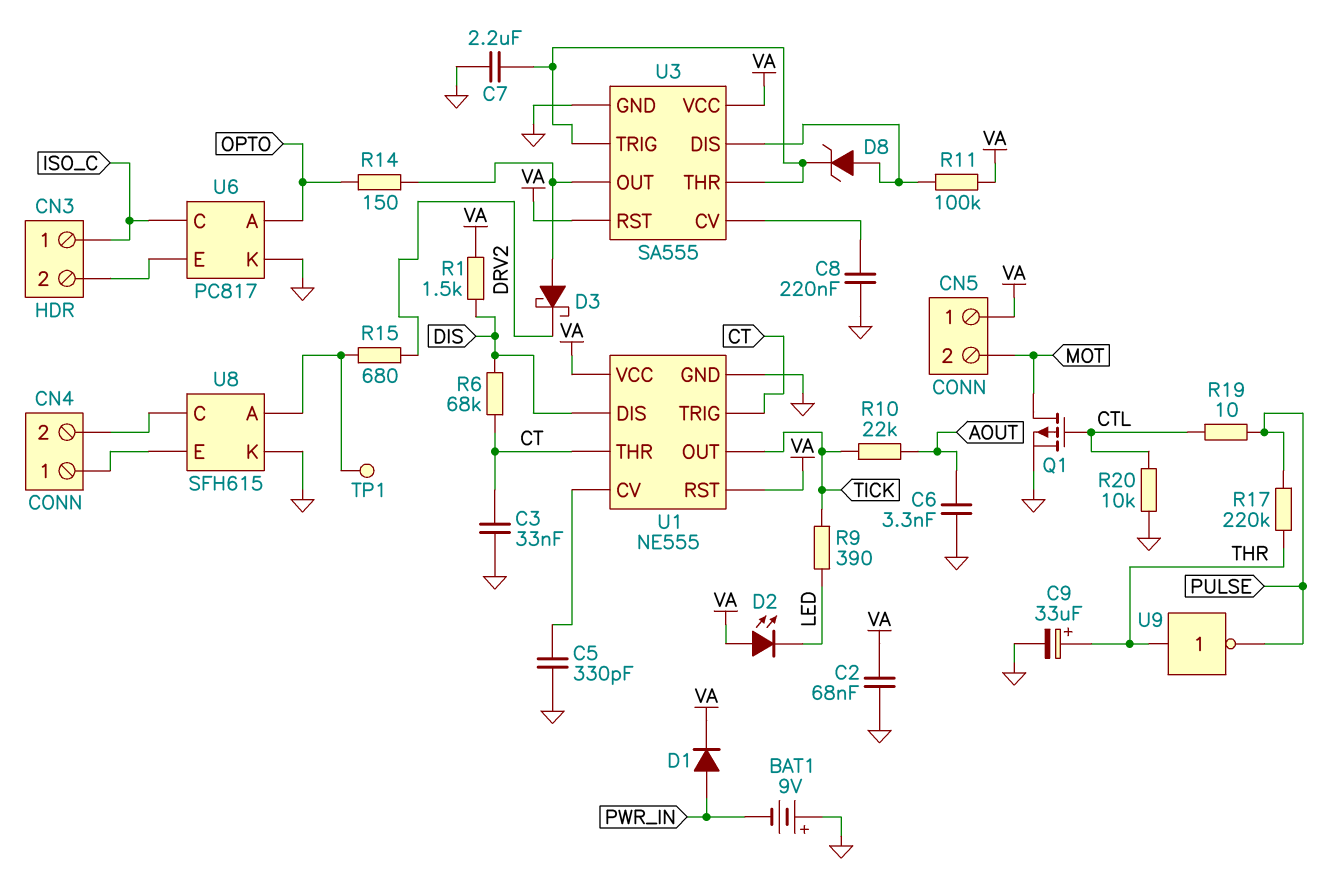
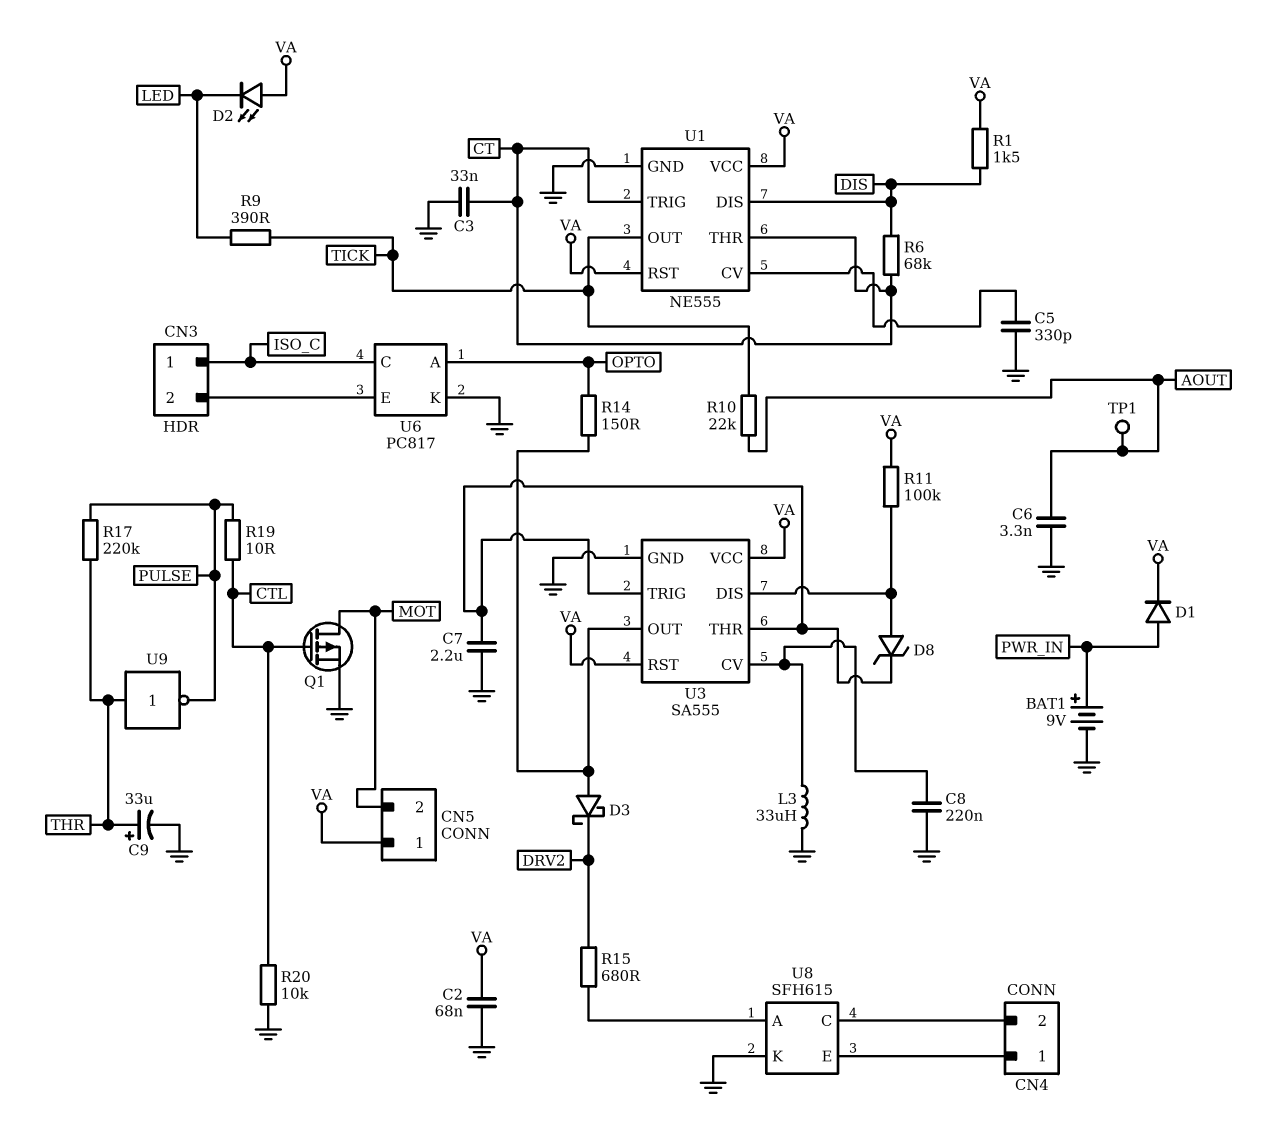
BAT1: 9V (plus GND, minus PWR_IN) -> 9V (plus PWR_IN, minus GND)
L3: none -> 33uH (GND, U3/CV)
TP1: test point (U8/A) -> test point (AOUT)

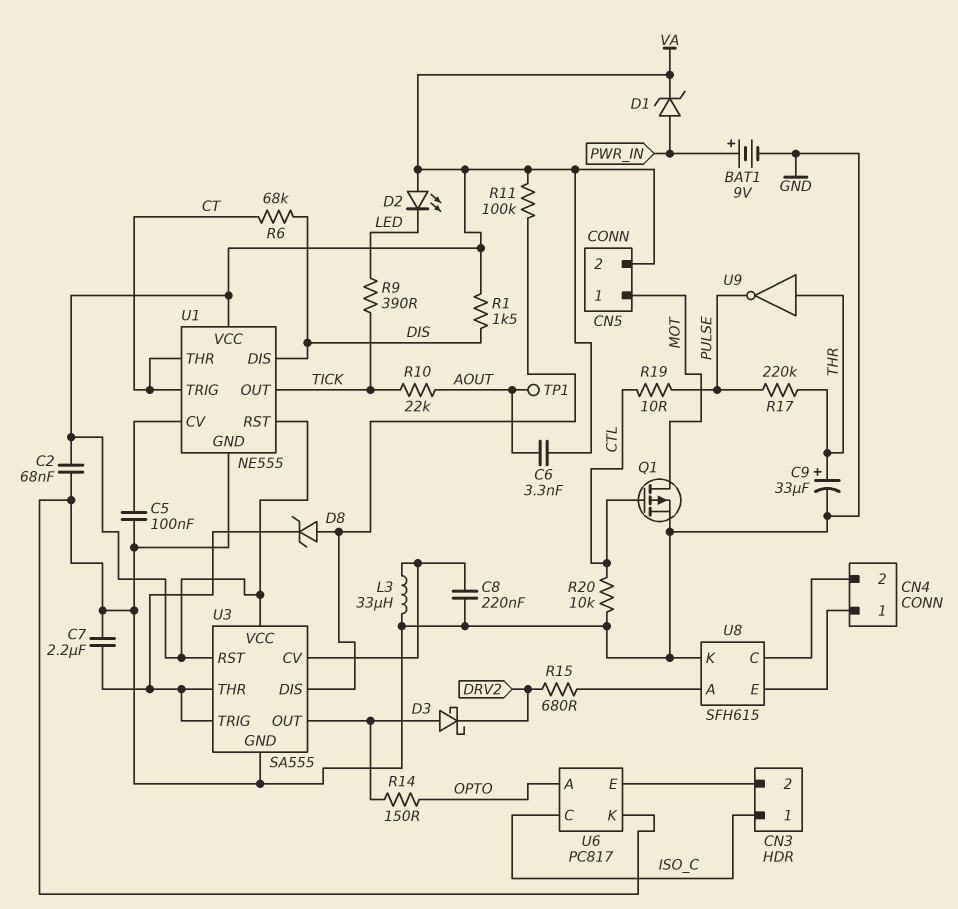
C3: 33nF (CT, GND) -> none
C5: 330pF (GND, U1/CV) -> 100nF (GND, U1/CV)
C6: 3.3nF (AOUT, GND) -> 3.3nF (AOUT, VA)
CN5 pin 1: VA -> MOT
CN5 pin 2: MOT -> VA
D1: diode (A PWR_IN, K VA) -> zener (A PWR_IN, K VA)

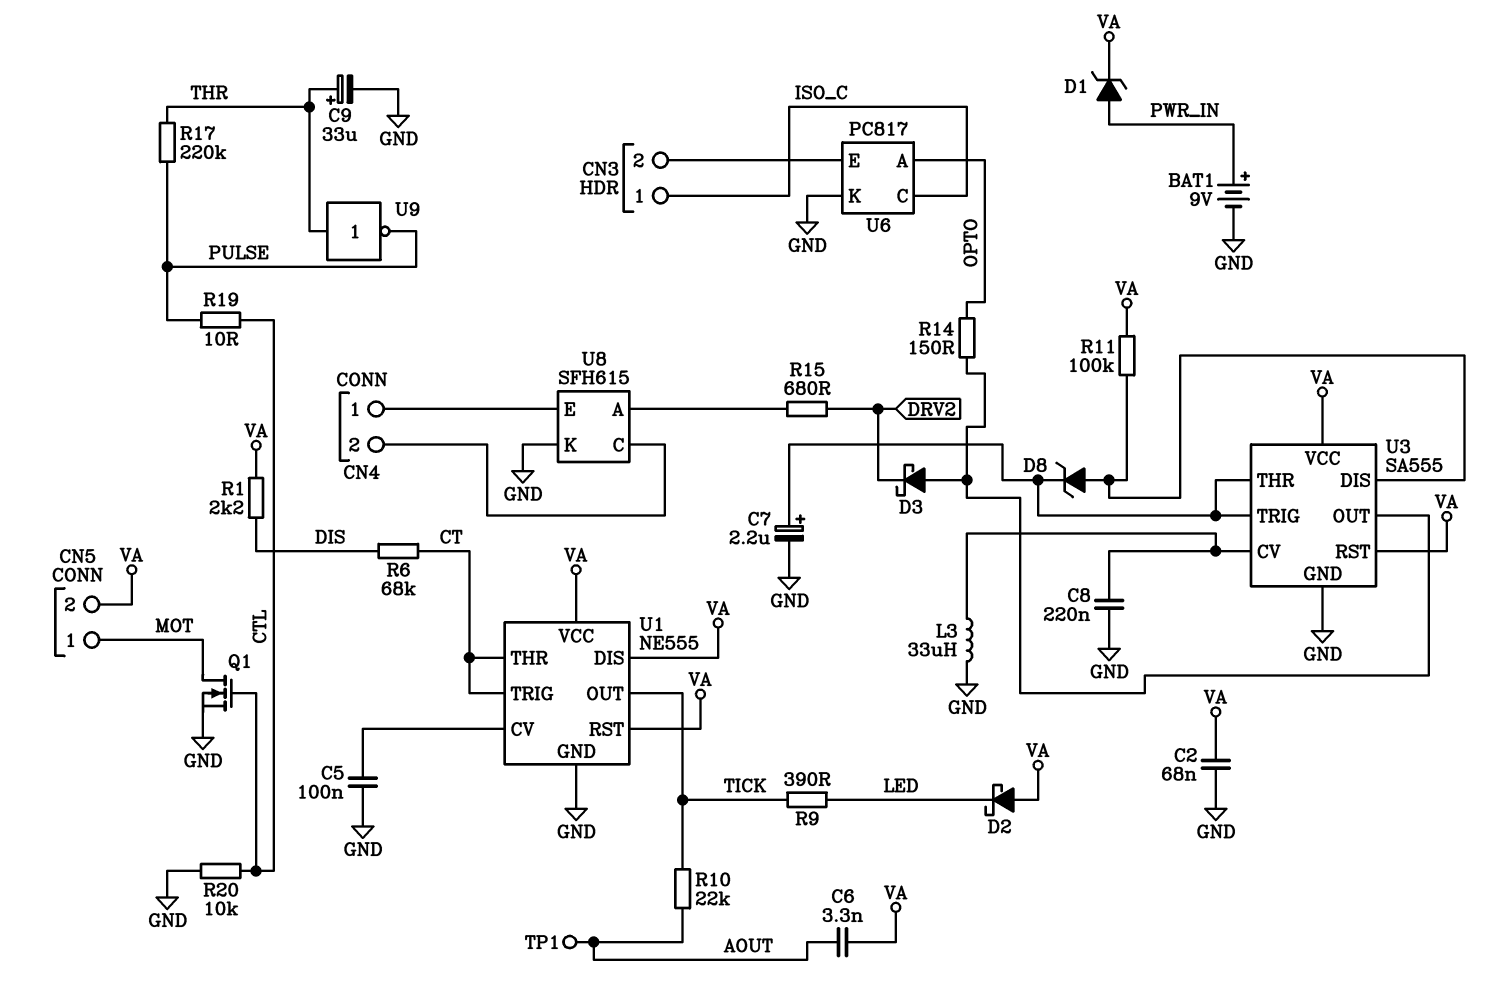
C7: 2.2uF (GND, U3/THR) -> 2.2uF (plus U3/THR, minus GND)
D2: LED (A VA, K LED) -> schottky (A VA, K LED)
Q1: PMOS (G CTL, D MOT, S GND) -> NMOS (G CTL, D MOT, S GND)
R1: 1.5k (DIS, VA) -> 2.2k (DIS, VA)
U1 pin DIS: DIS -> VA

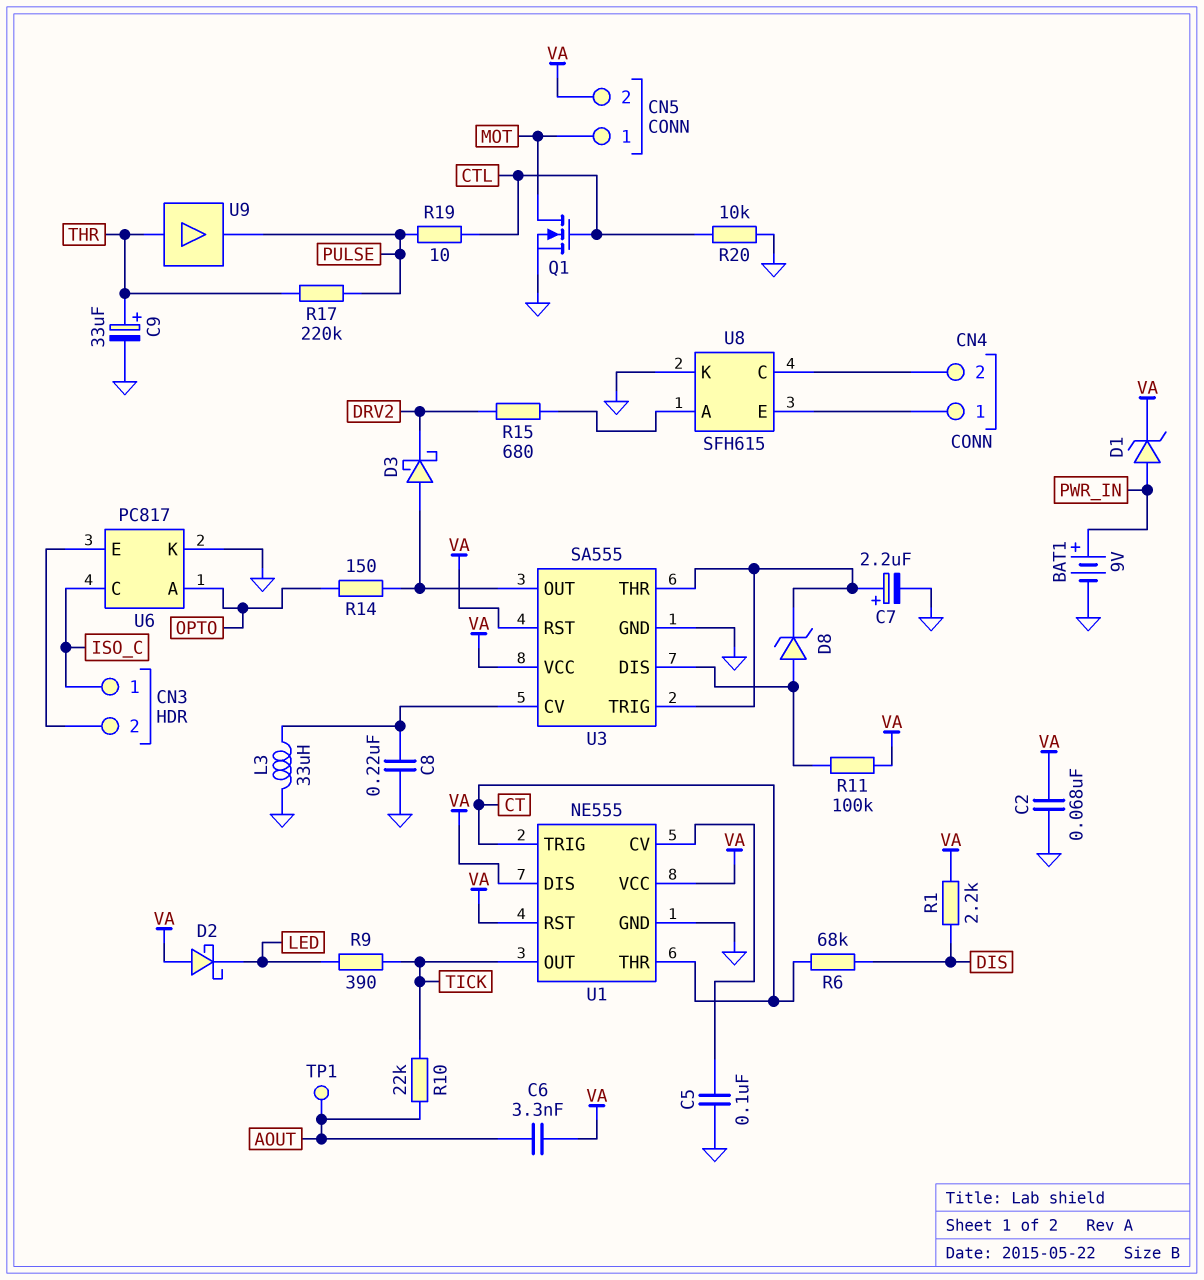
U9: NOT (in THR, out PULSE) -> buffer (in THR, out PULSE)

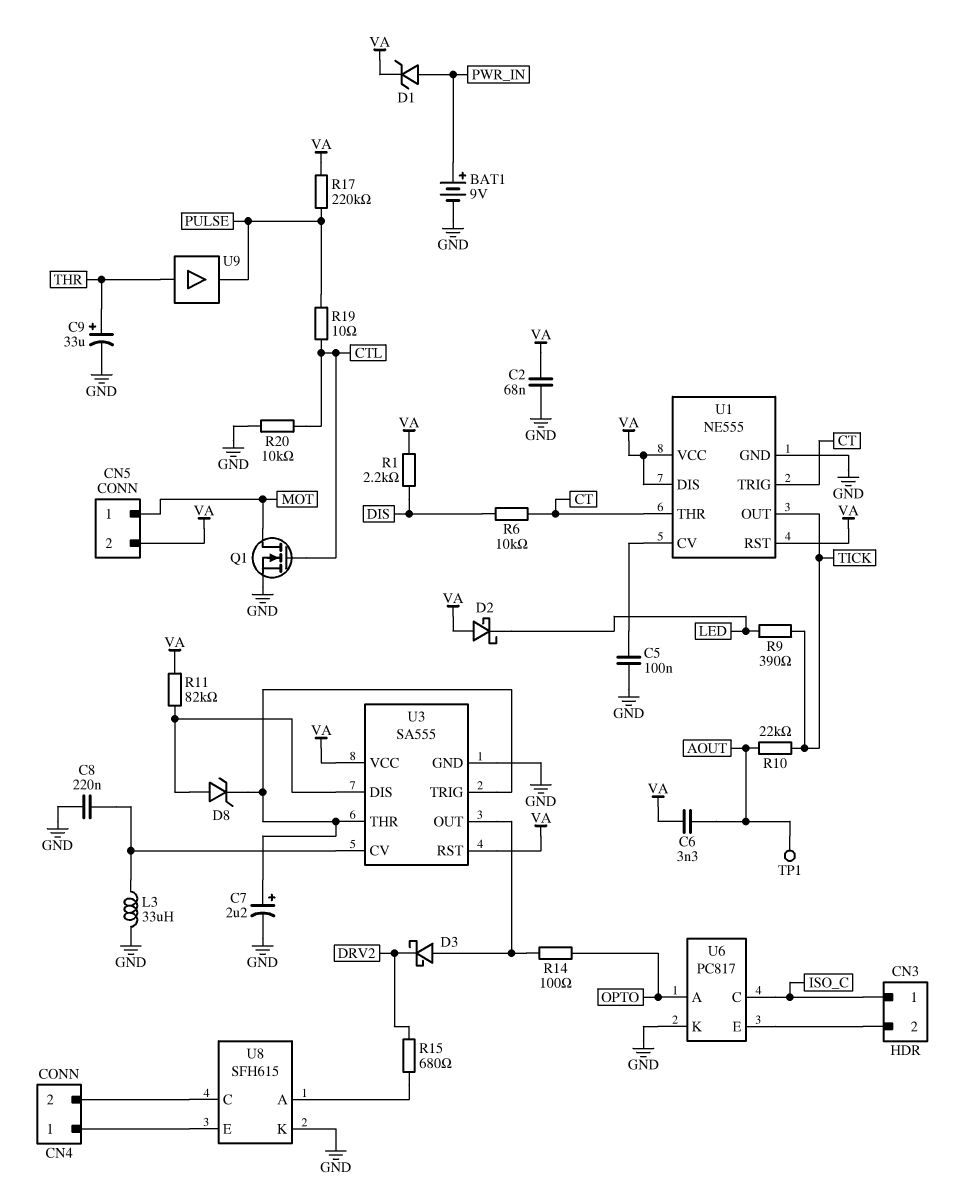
R6: 68k (CT, DIS) -> 10k (CT, DIS)
R11: 100k (U3/DIS, VA) -> 82k (U3/DIS, VA)
R14: 150 (OPTO, U3/OUT) -> 100 (OPTO, U3/OUT)
R17: 220k (PULSE, THR) -> 220k (PULSE, VA)

